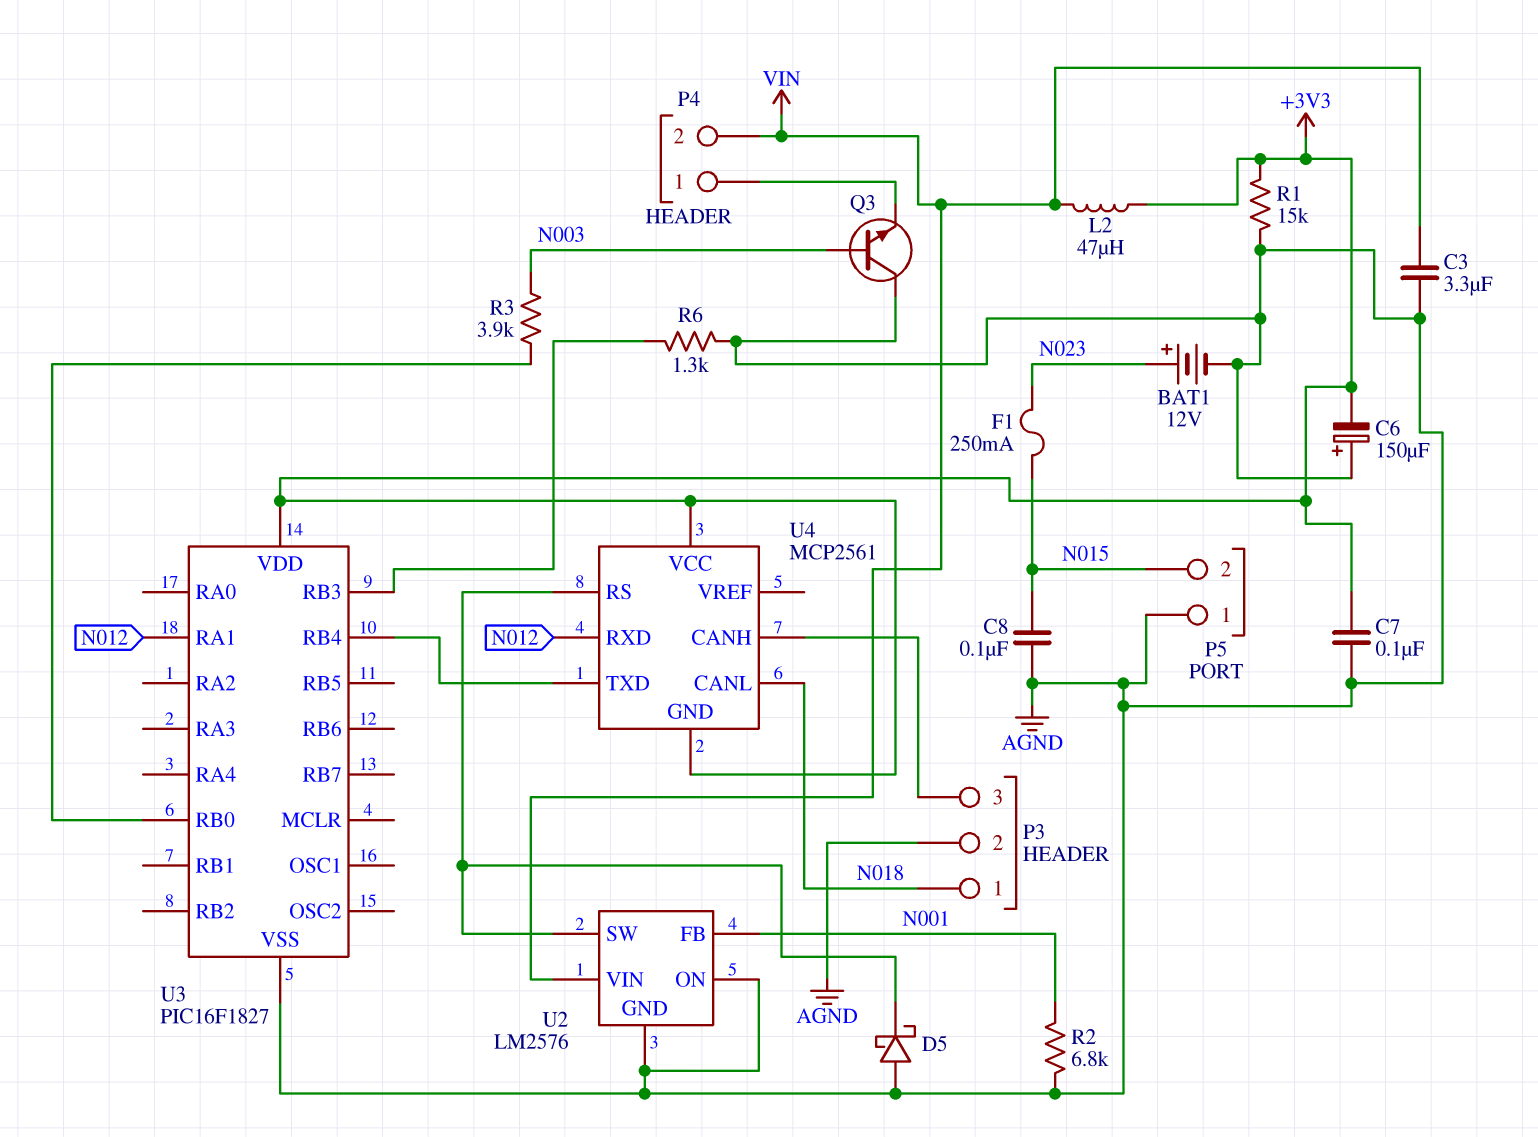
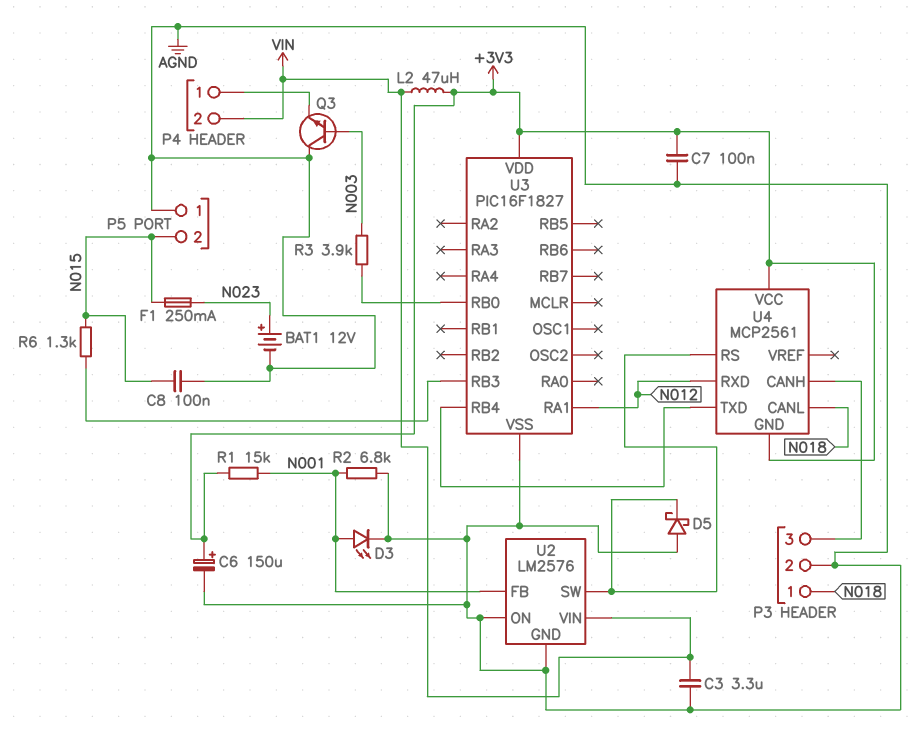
C6: 150uF (plus AGND, minus +3V3) -> 150uF (plus +3V3, minus AGND)
D3: none -> LED (A N001, K AGND)
R1: 15k (+3V3, AGND) -> 15k (+3V3, N001)
R6: 1.3k (AGND, U3/RB3) -> 1.3k (N015, U3/RB3)

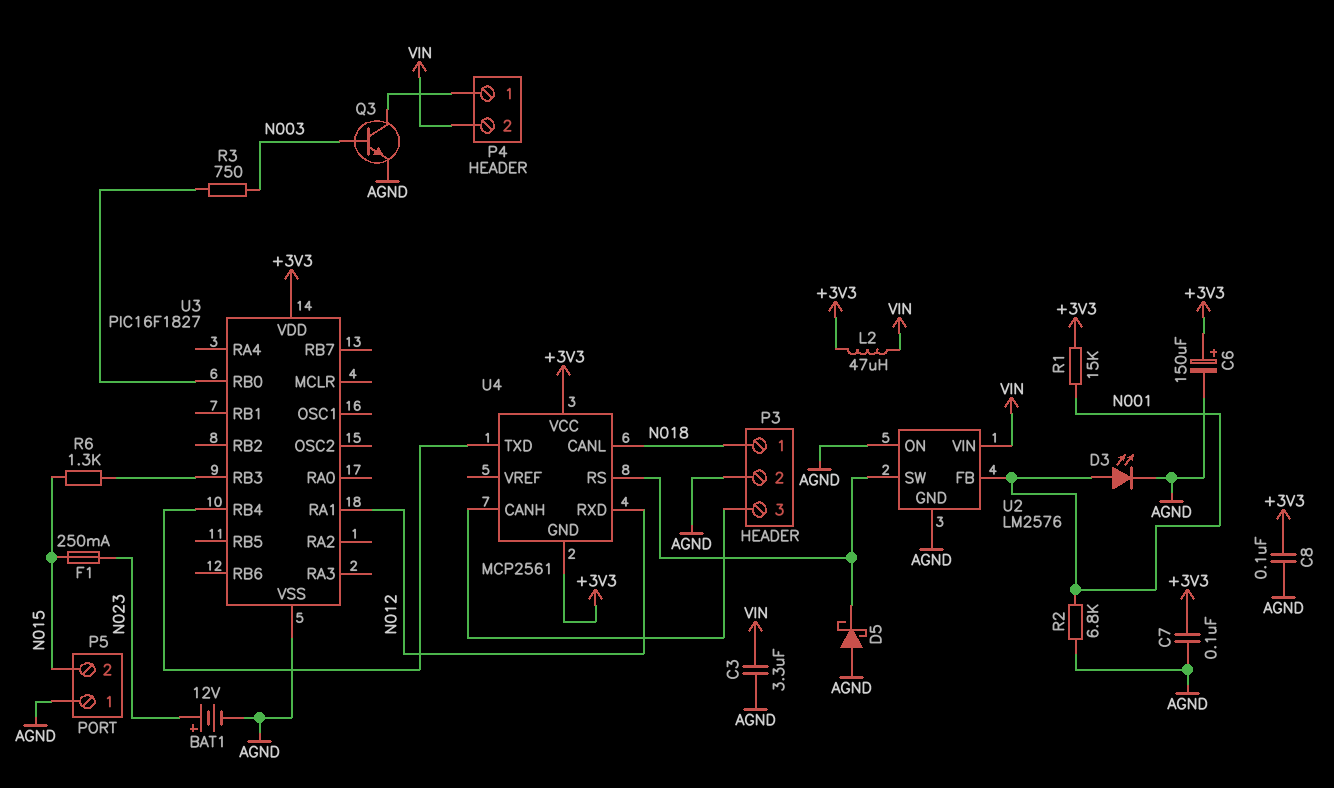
C8: 100nF (AGND, N015) -> 100nF (+3V3, AGND)
Q3: NPN (B N003, C AGND, E P4/1) -> NPN (B N003, C P4/1, E AGND)
R3: 3.9k (N003, U3/RB0) -> 750 (N003, U3/RB0)

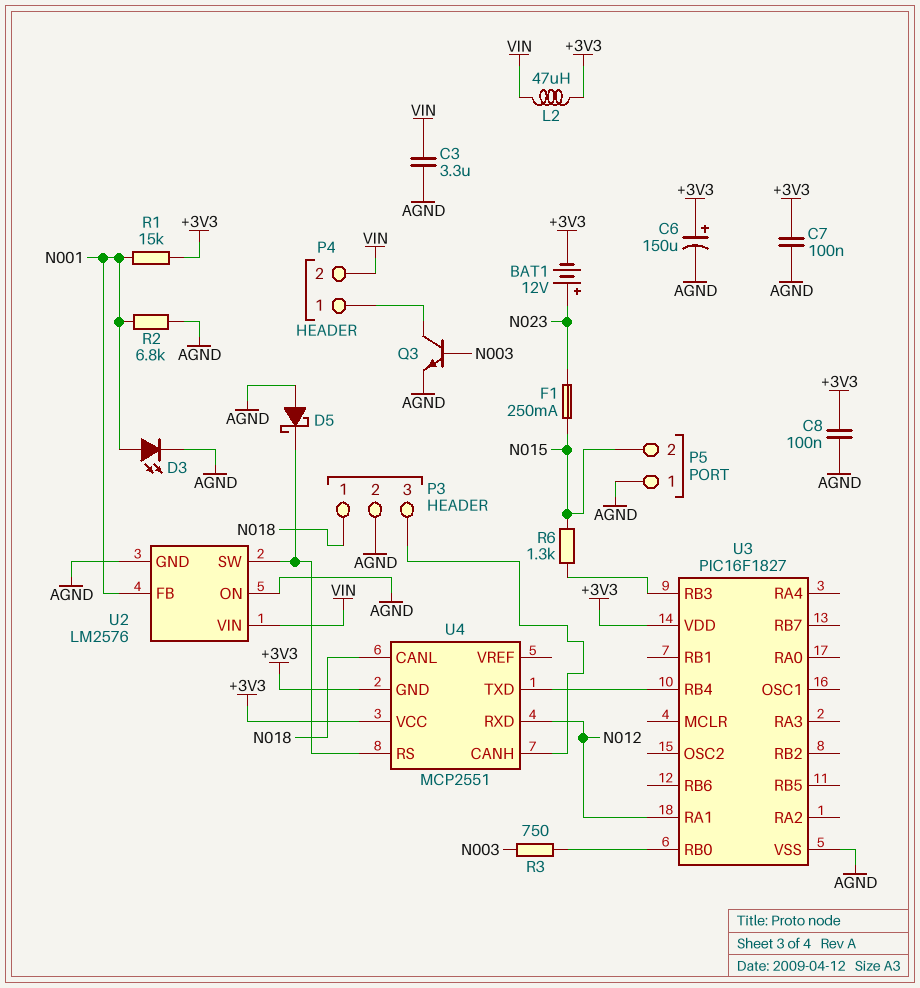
BAT1: 12V (plus N023, minus AGND) -> 12V (plus N023, minus +3V3)
U4: MCP2561 -> MCP2551

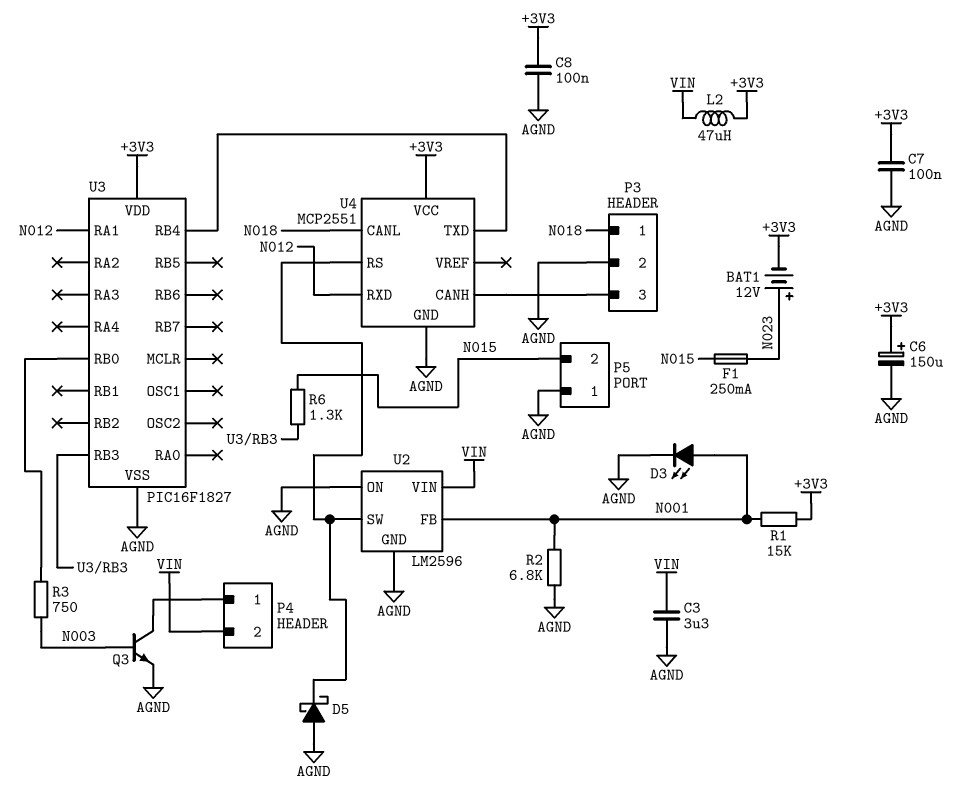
U2: LM2576 -> LM2596
U4 pin GND: +3V3 -> AGND

